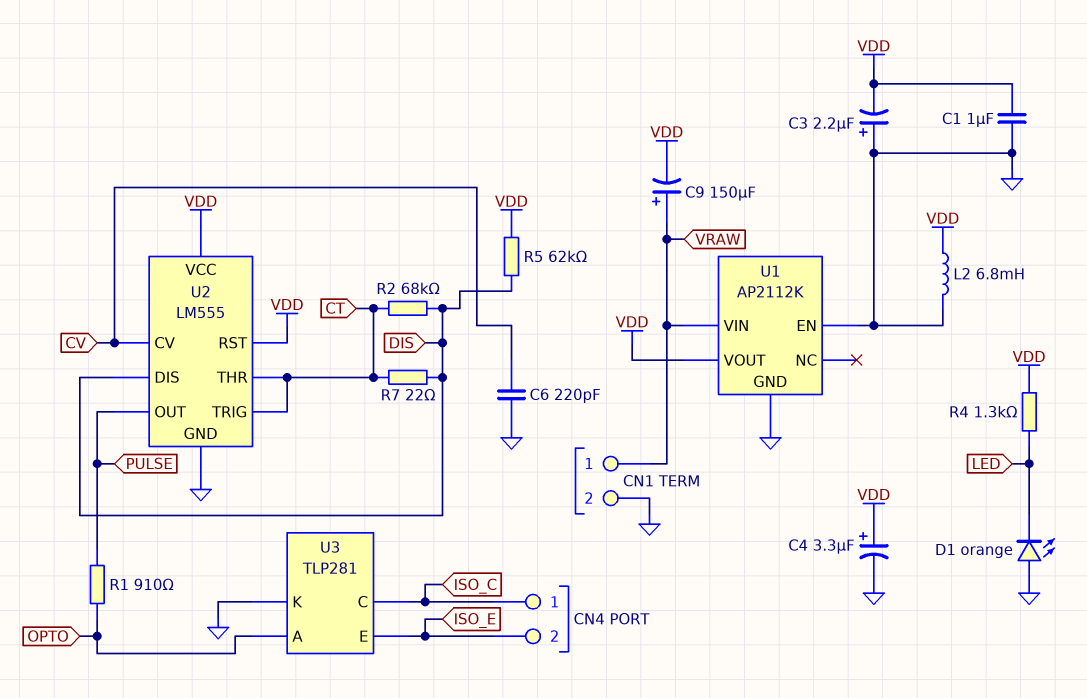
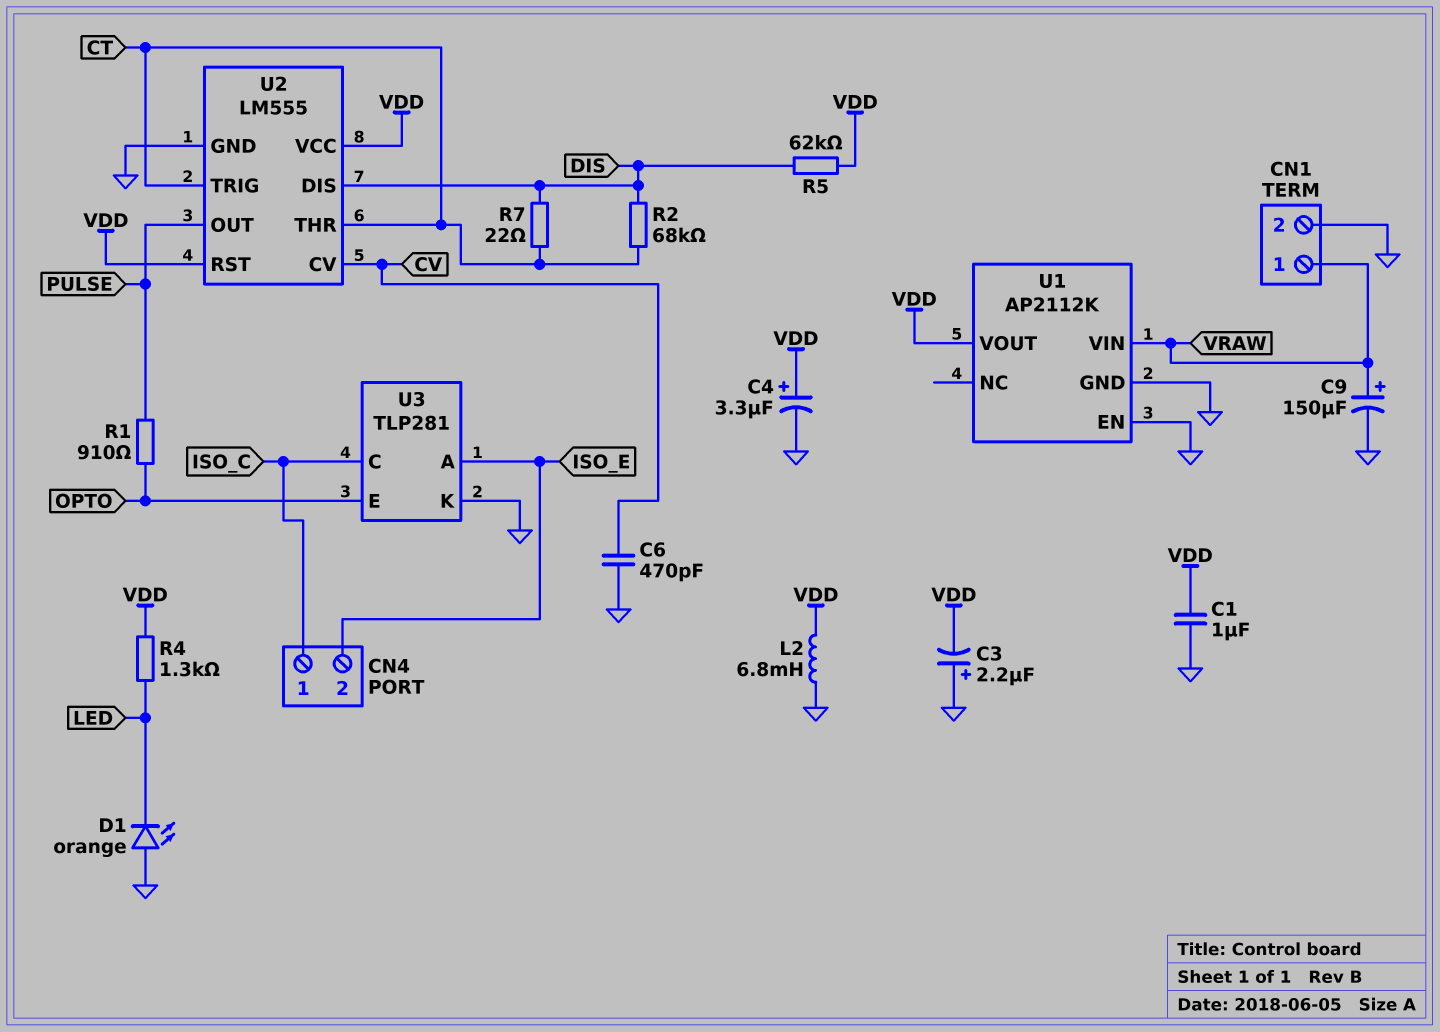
C6: 220pF (CV, GND) -> 470pF (CV, GND)
C9: 150uF (plus VRAW, minus VDD) -> 150uF (plus VRAW, minus GND)
U3 pin A: OPTO -> ISO_E
U3 pin E: ISO_E -> OPTO

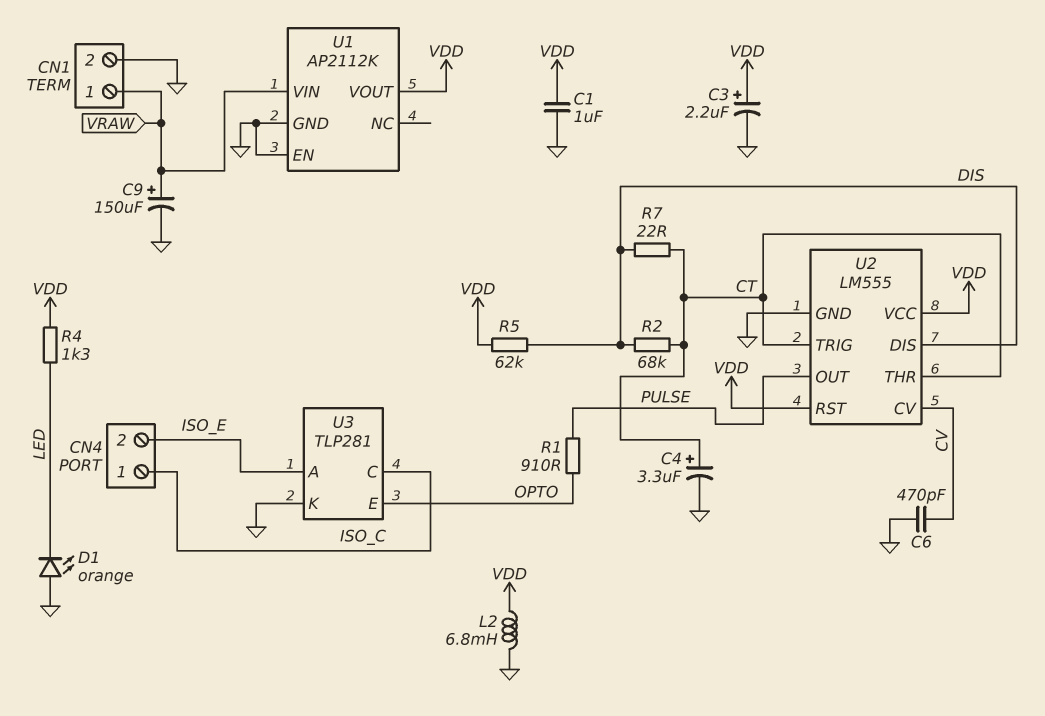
C3: 2.2uF (plus GND, minus VDD) -> 2.2uF (plus VDD, minus GND)
C4: 3.3uF (plus VDD, minus GND) -> 3.3uF (plus CT, minus GND)

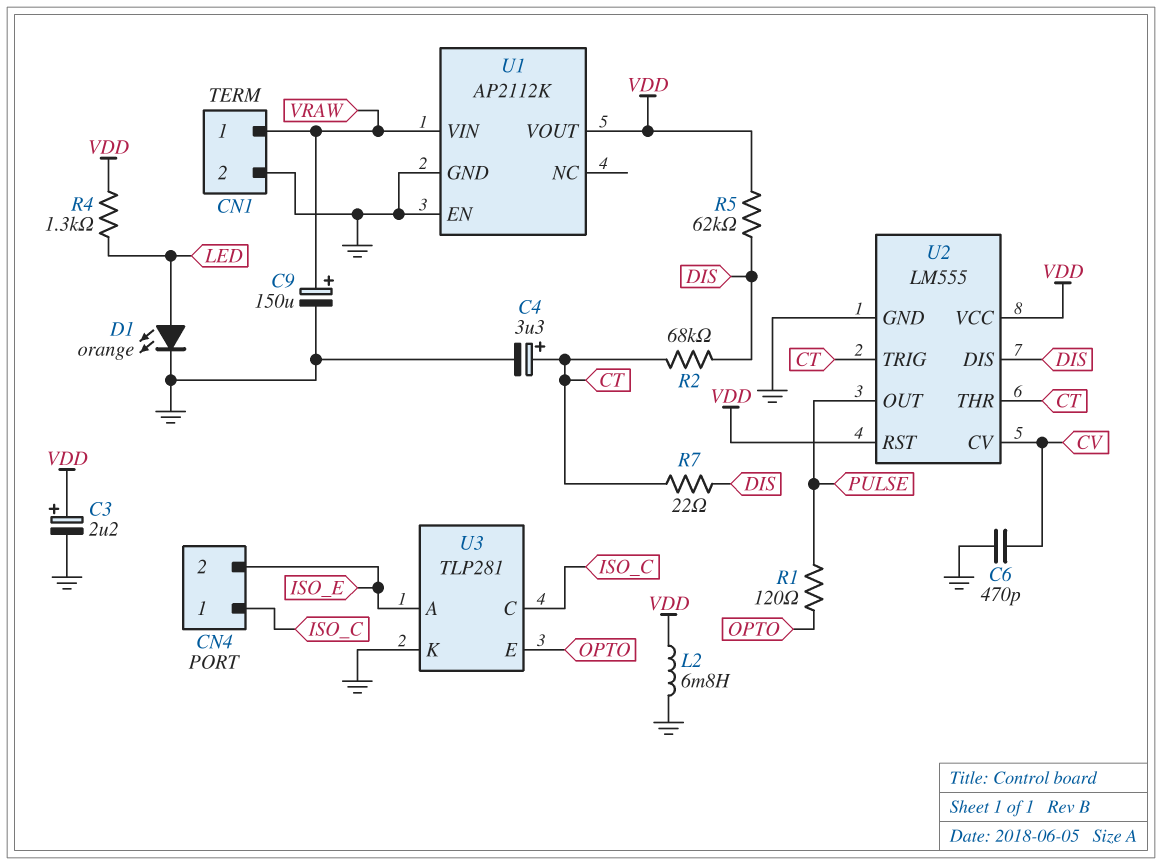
C1: 1uF (GND, VDD) -> none
D1: LED orange (A GND, K LED) -> LED orange (A LED, K GND)
R1: 910 (OPTO, PULSE) -> 120 (OPTO, PULSE)

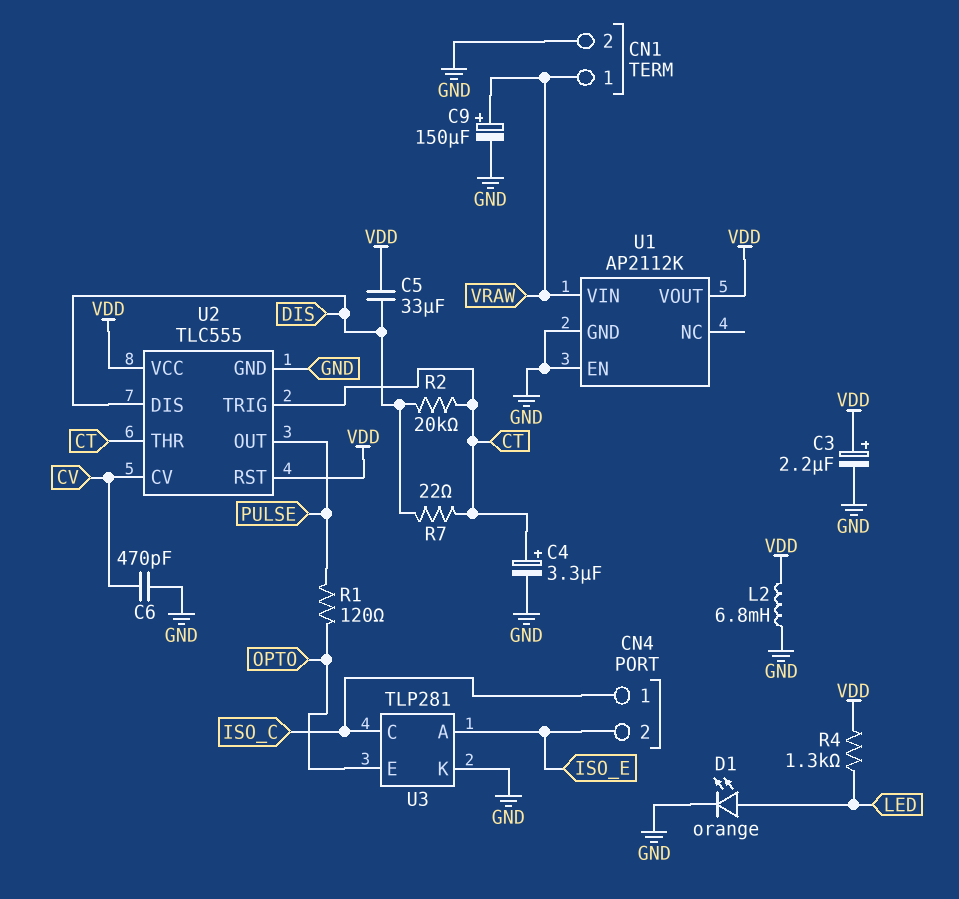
C5: none -> 33uF (DIS, VDD)
R2: 68k (CT, DIS) -> 20k (CT, DIS)
R5: 62k (DIS, VDD) -> none
U2: LM555 -> TLC555

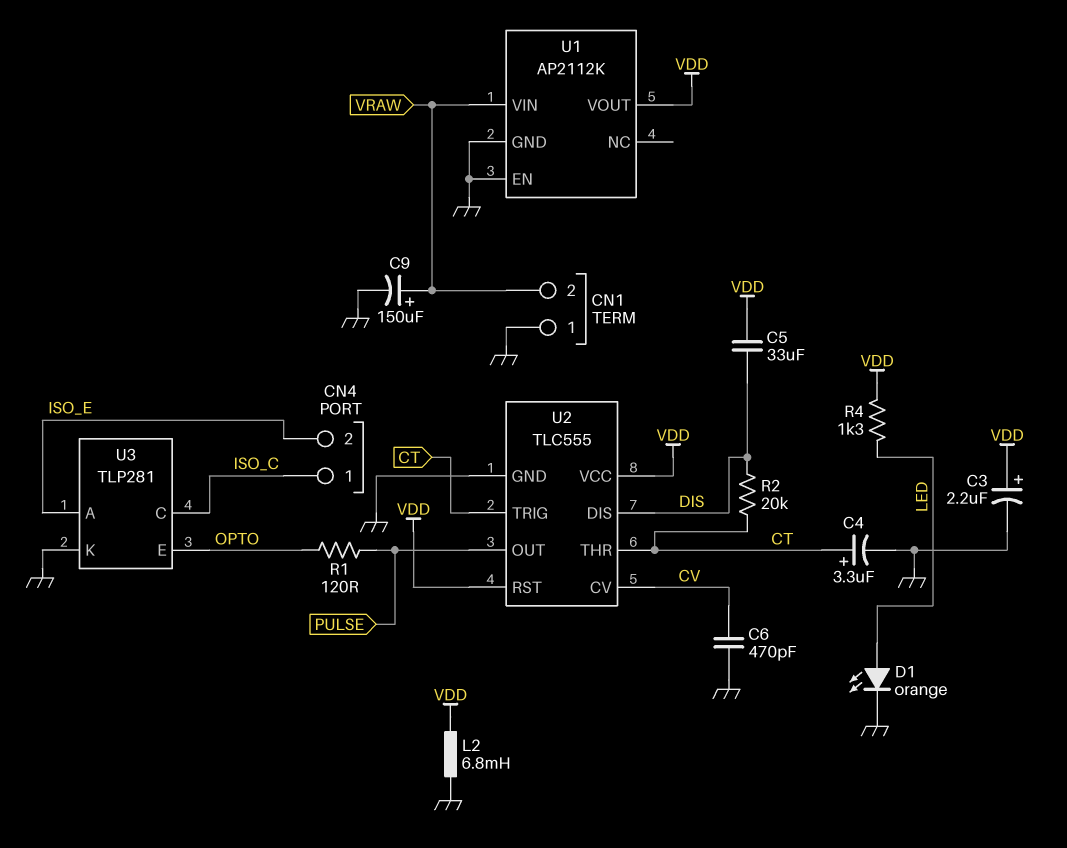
CN1 pin 1: VRAW -> GND
CN1 pin 2: GND -> VRAW
R7: 22 (CT, DIS) -> none

